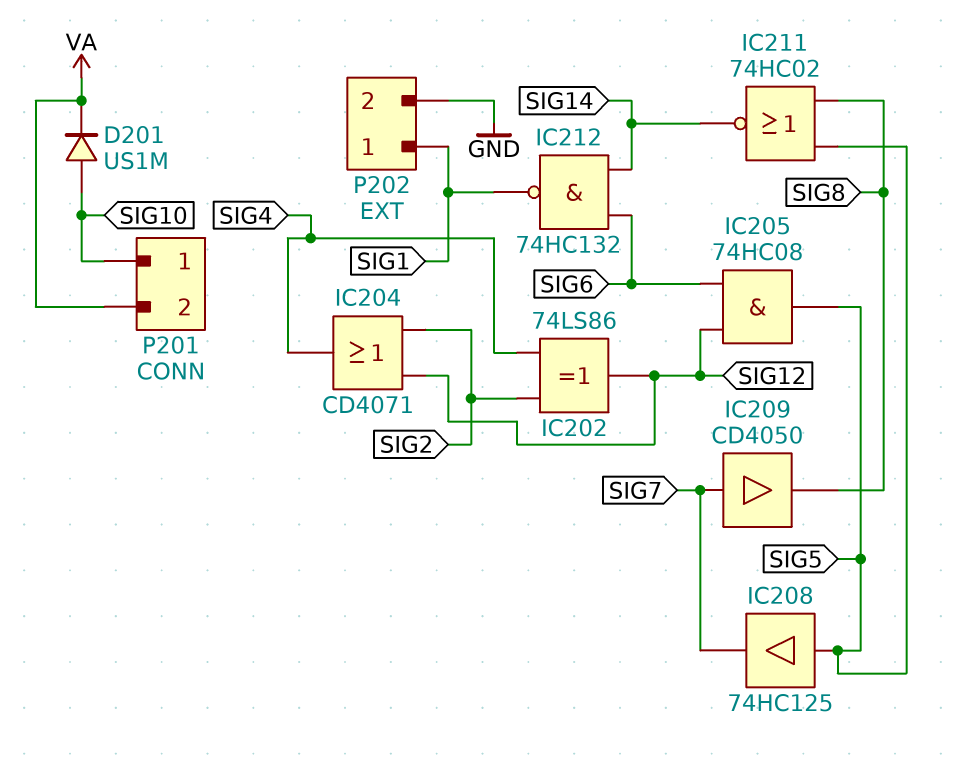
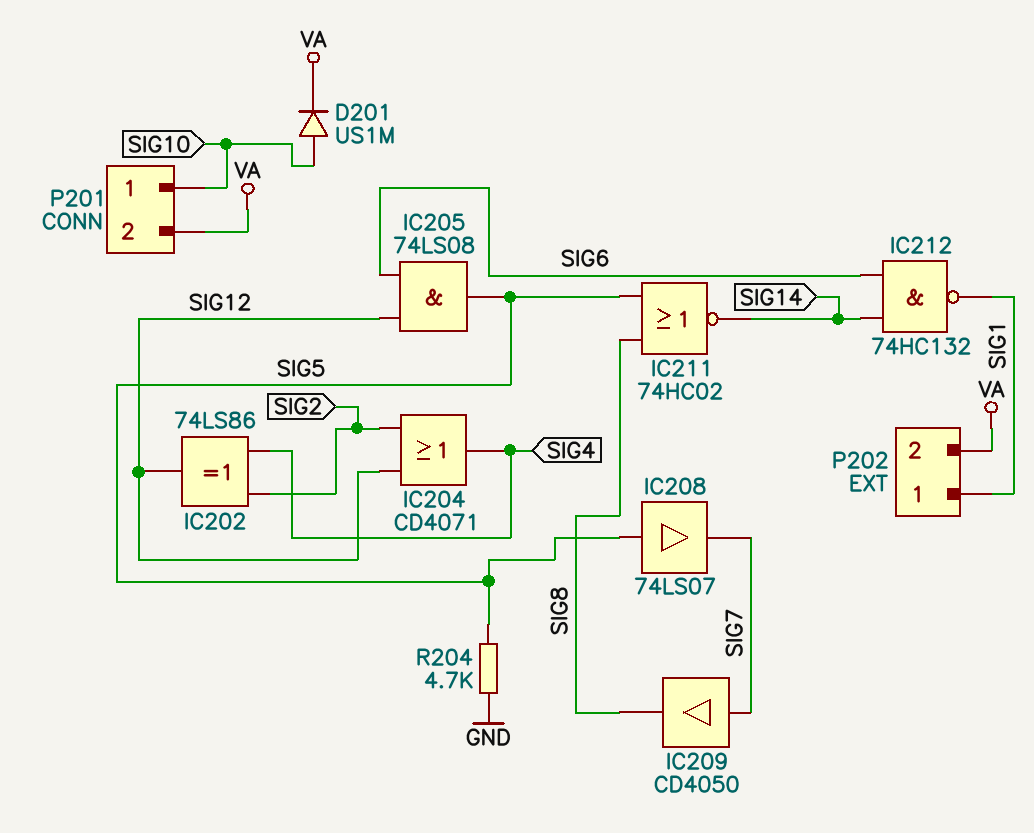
IC205: AND 74HC08 (in SIG6, in SIG12, out SIG5) -> AND 74LS08 (in SIG6, in SIG12, out SIG5)
IC208: buffer 74HC125 (in SIG5, out SIG7) -> buffer 74LS07 (in SIG5, out SIG7)
P202 pin 2: GND -> VA
R204: none -> 4.7k (GND, SIG5)

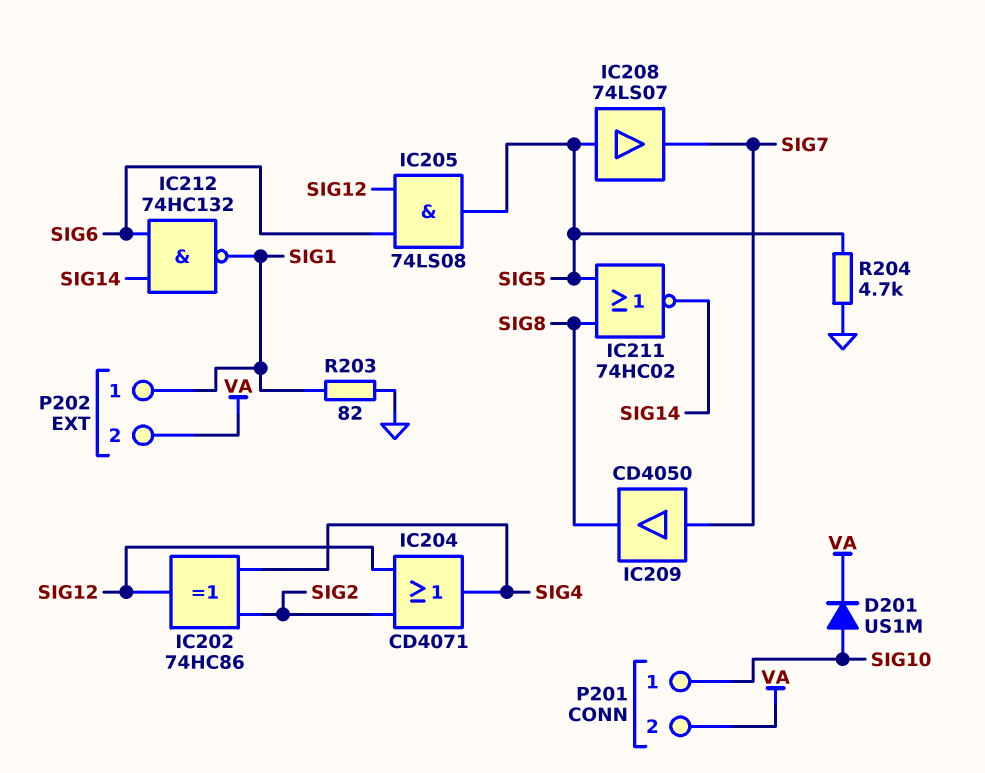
IC202: XOR 74LS86 (in SIG2, in SIG4, out SIG12) -> XOR 74HC86 (in SIG2, in SIG4, out SIG12)
R203: none -> 82 (GND, SIG1)

